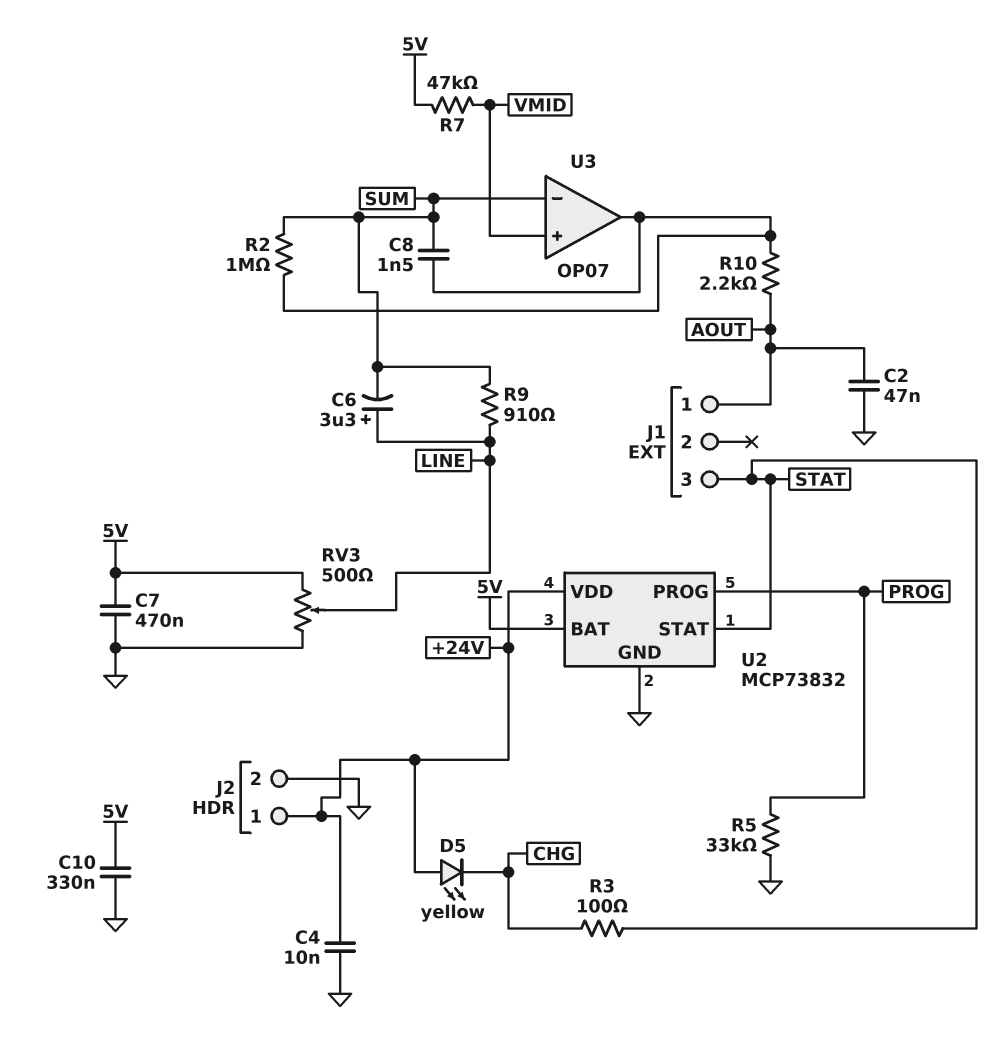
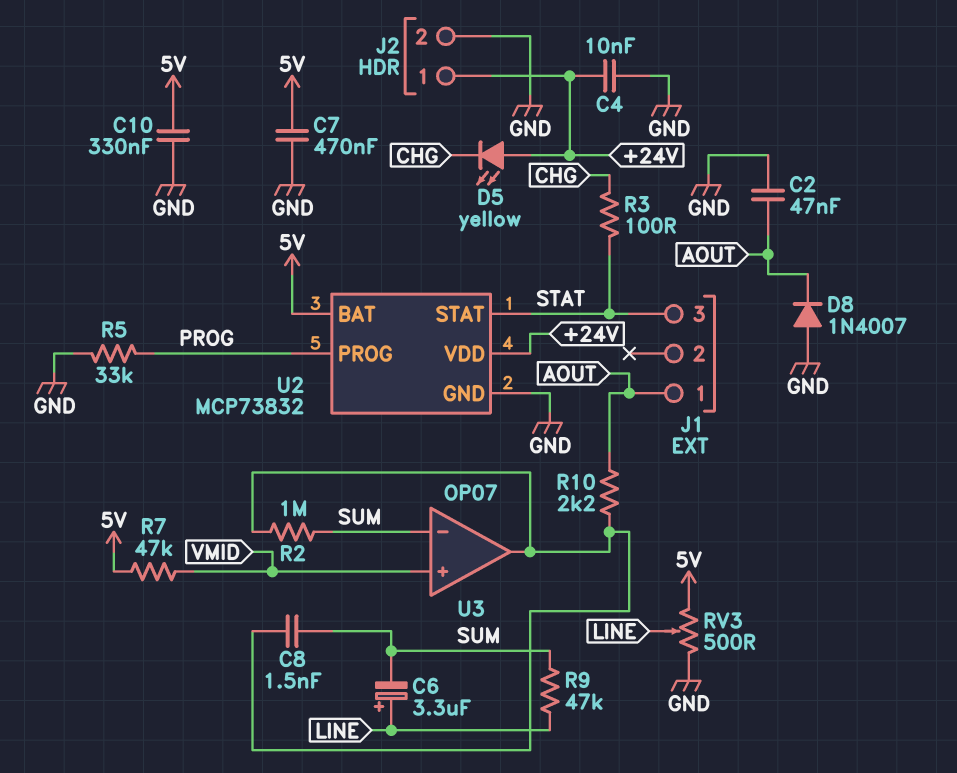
D8: none -> diode 1N4007 (A GND, K AOUT)
R9: 910 (LINE, SUM) -> 47k (LINE, SUM)

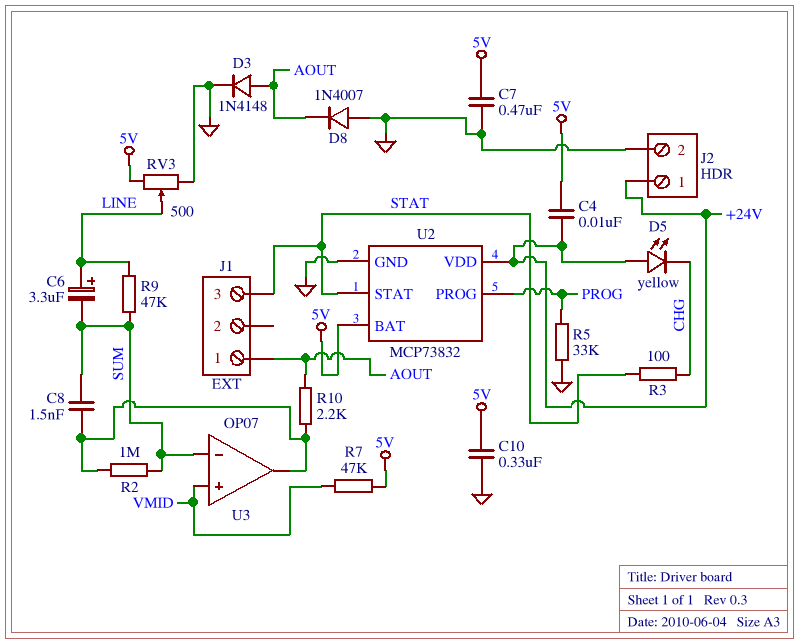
C2: 47nF (AOUT, GND) -> none
C4: 10nF (+24V, GND) -> 10nF (+24V, 5V)
D3: none -> diode 1N4148 (A AOUT, K GND)

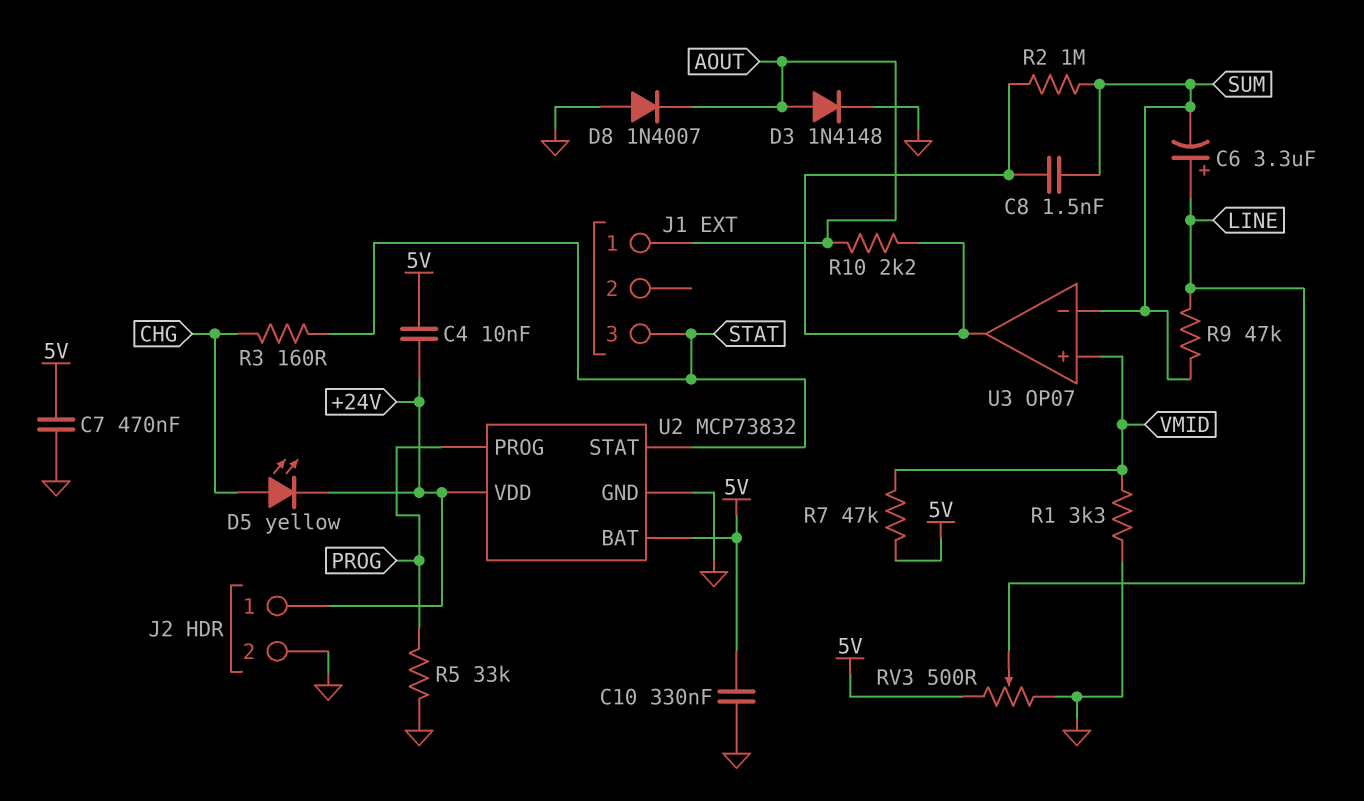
D5: LED yellow (A +24V, K CHG) -> LED yellow (A CHG, K +24V)
R1: none -> 3.3k (GND, VMID)
R3: 100 (CHG, STAT) -> 160 (CHG, STAT)

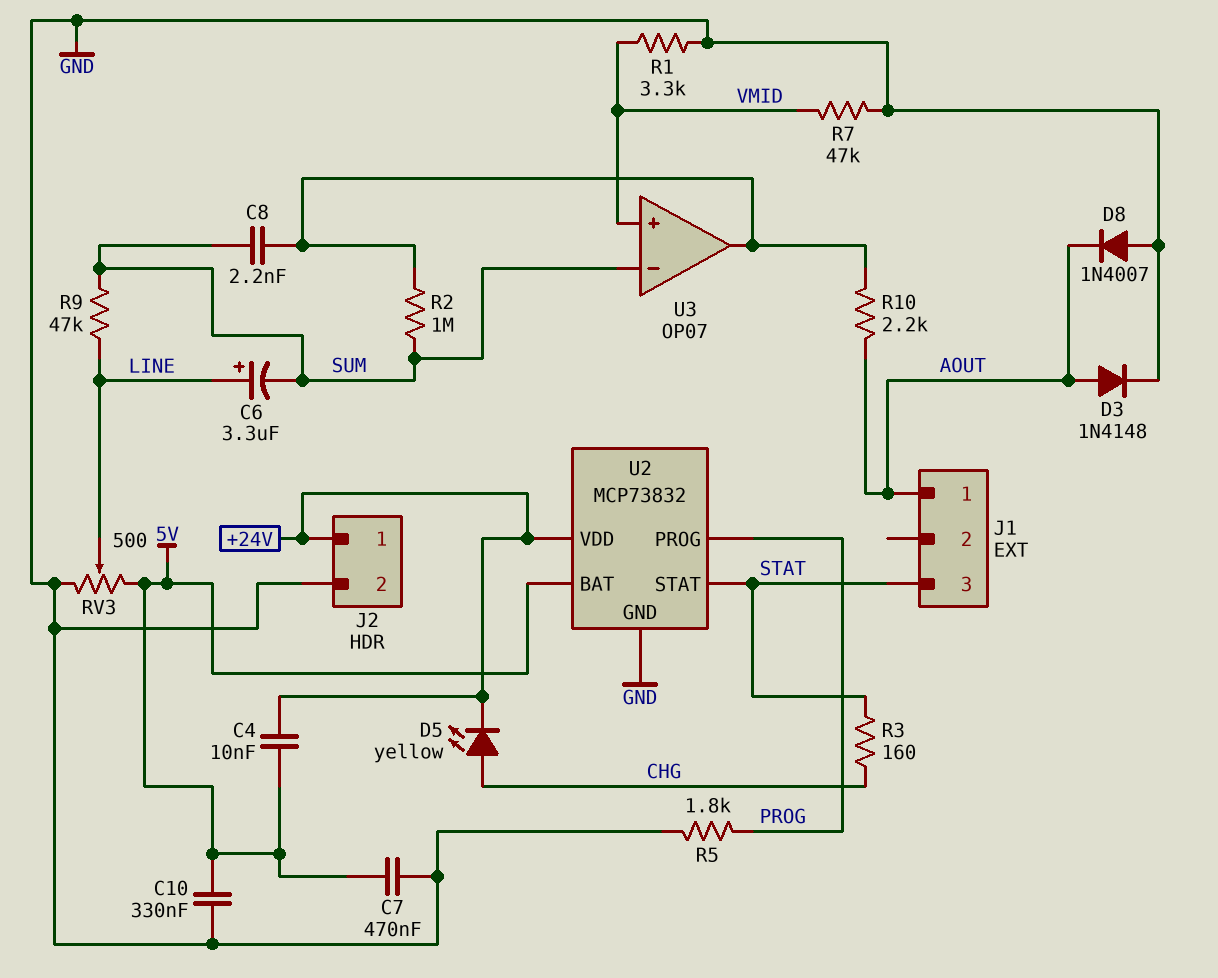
C8: 1.5nF (SUM, U3/out) -> 2.2nF (SUM, U3/out)
R5: 33k (GND, PROG) -> 1.8k (GND, PROG)
R7: 47k (5V, VMID) -> 47k (GND, VMID)

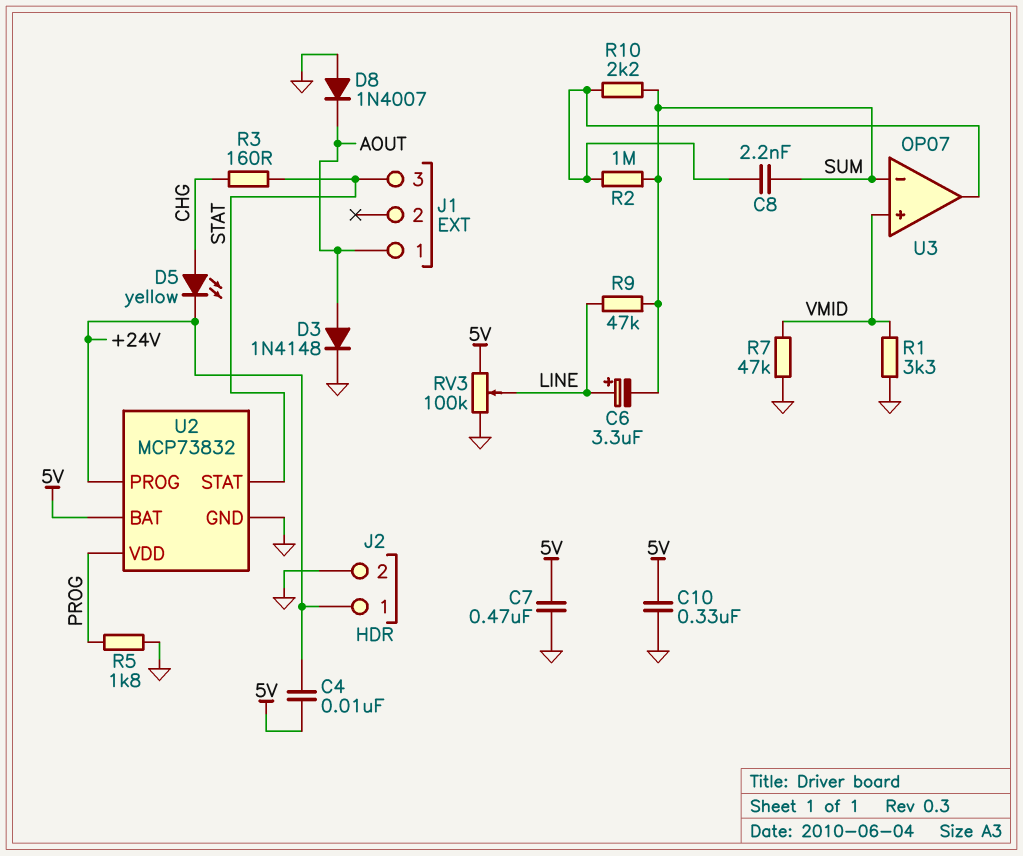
R10: 2.2k (AOUT, U3/out) -> 2.2k (SUM, U3/out)
RV3: 500 (5V, GND, wiper LINE) -> 100k (5V, GND, wiper LINE)
U2 pin PROG: PROG -> +24V
U2 pin VDD: +24V -> PROG

